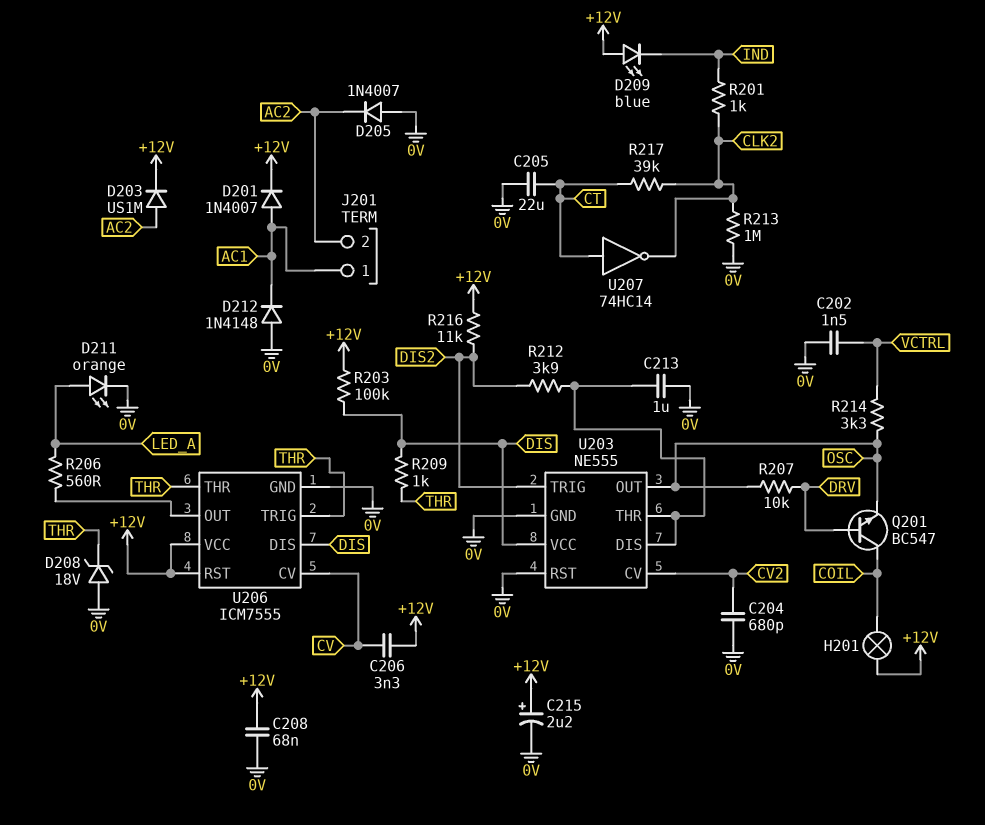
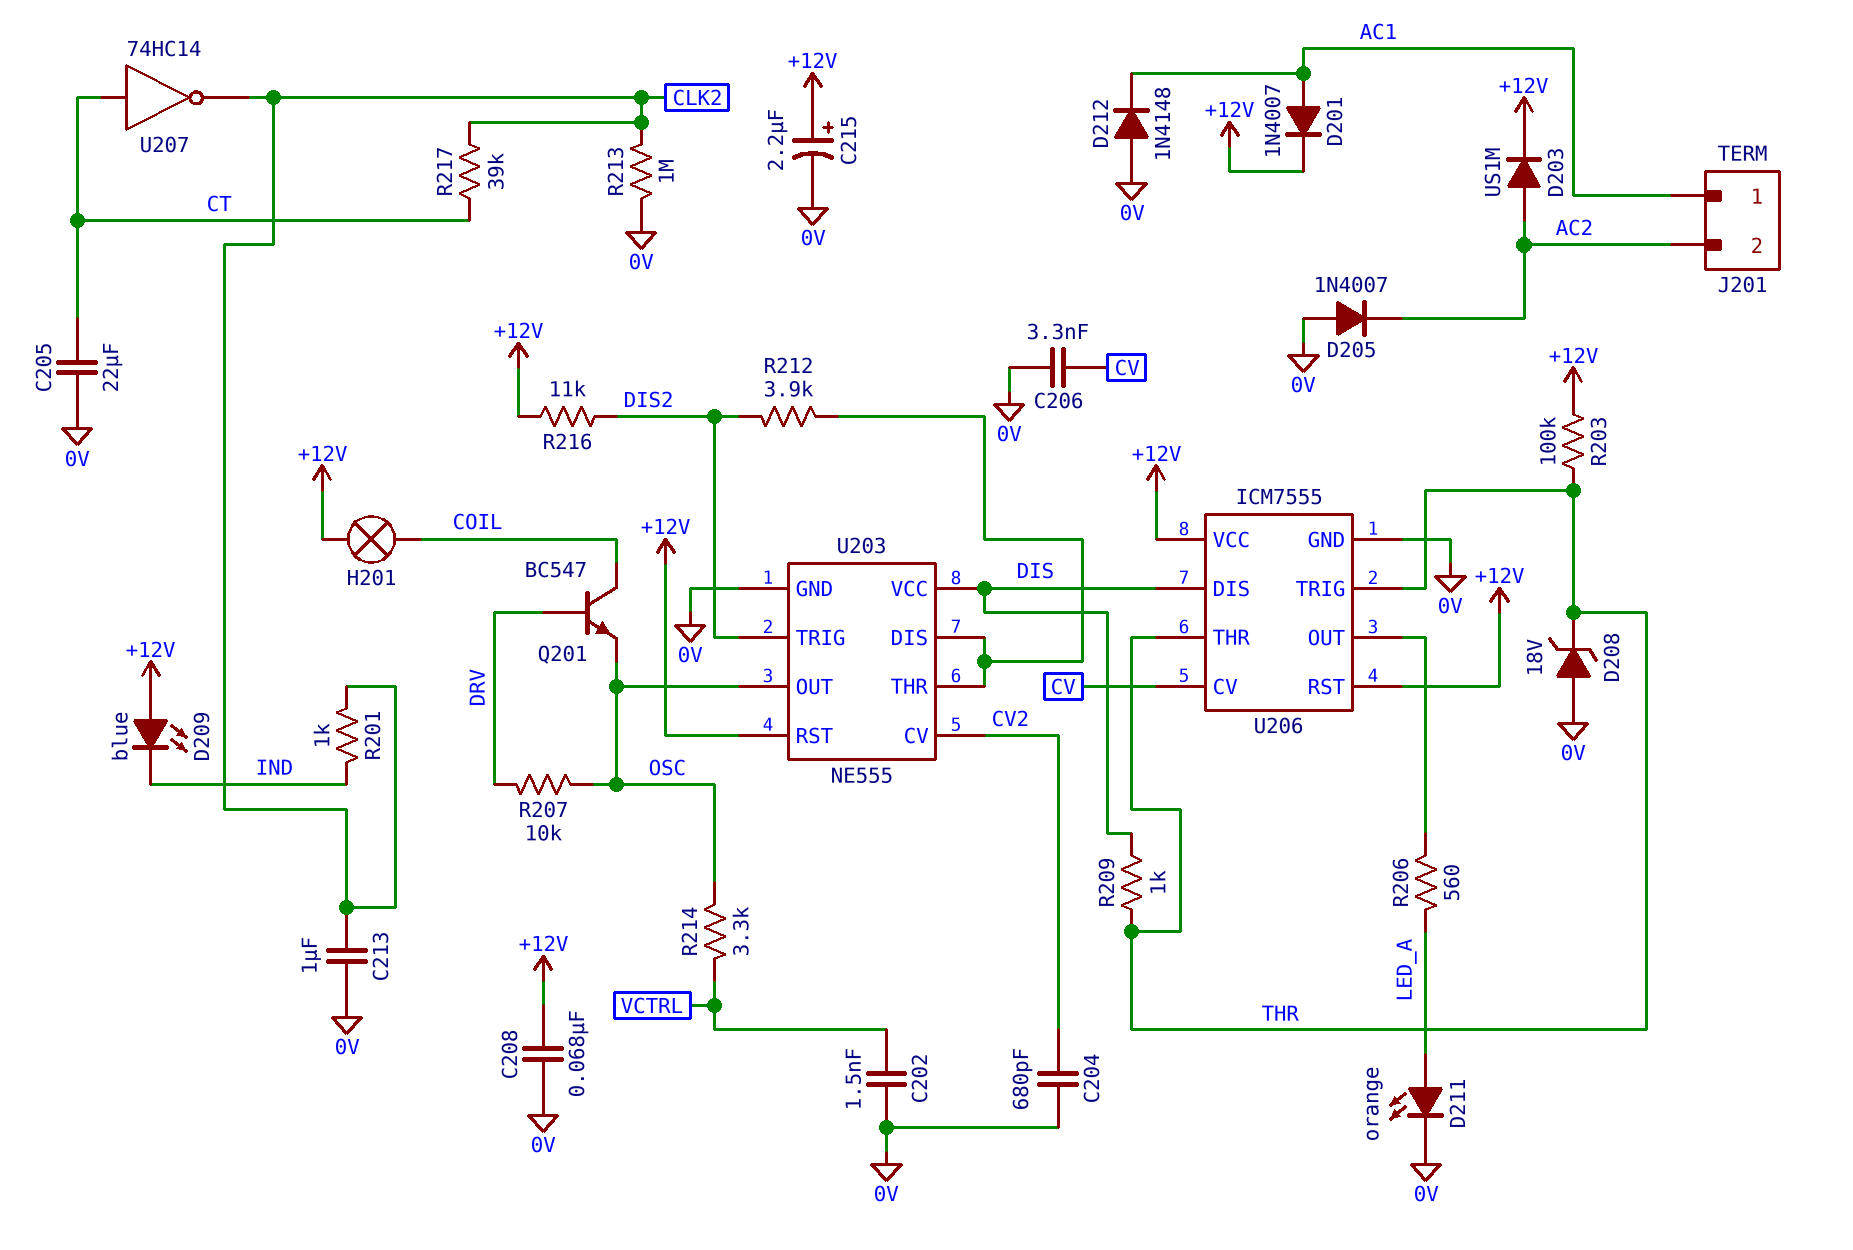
C206: 3.3nF (+12V, CV) -> 3.3nF (0V, CV)
C213: 1uF (0V, U203/DIS) -> 1uF (0V, CLK2)
R203: 100k (+12V, DIS) -> 100k (+12V, THR)
U203 pin RST: 0V -> +12V

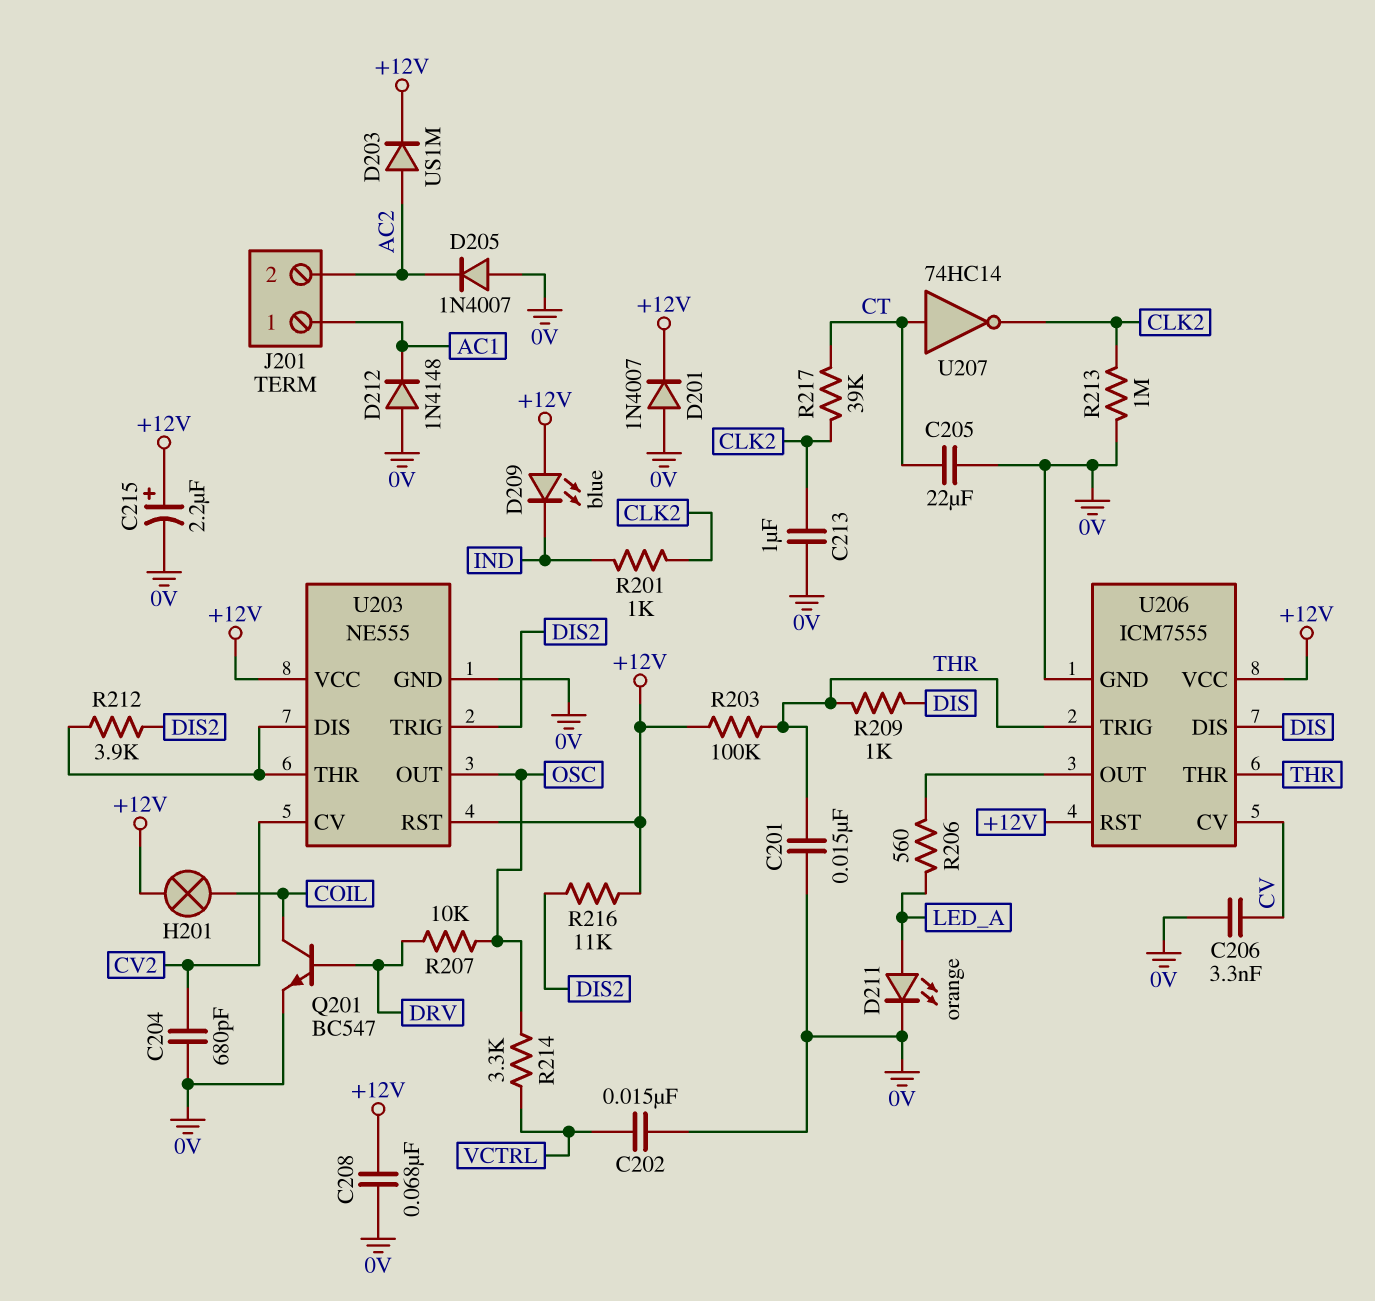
C201: none -> 15nF (0V, THR)
C202: 1.5nF (0V, VCTRL) -> 15nF (0V, VCTRL)
D201: diode 1N4007 (A AC1, K +12V) -> diode 1N4007 (A 0V, K +12V)
D208: zener 18V (A 0V, K THR) -> none
Q201: NPN BC547 (B DRV, C COIL, E OSC) -> NPN BC547 (B DRV, C COIL, E 0V)
U203 pin VCC: DIS -> +12V

